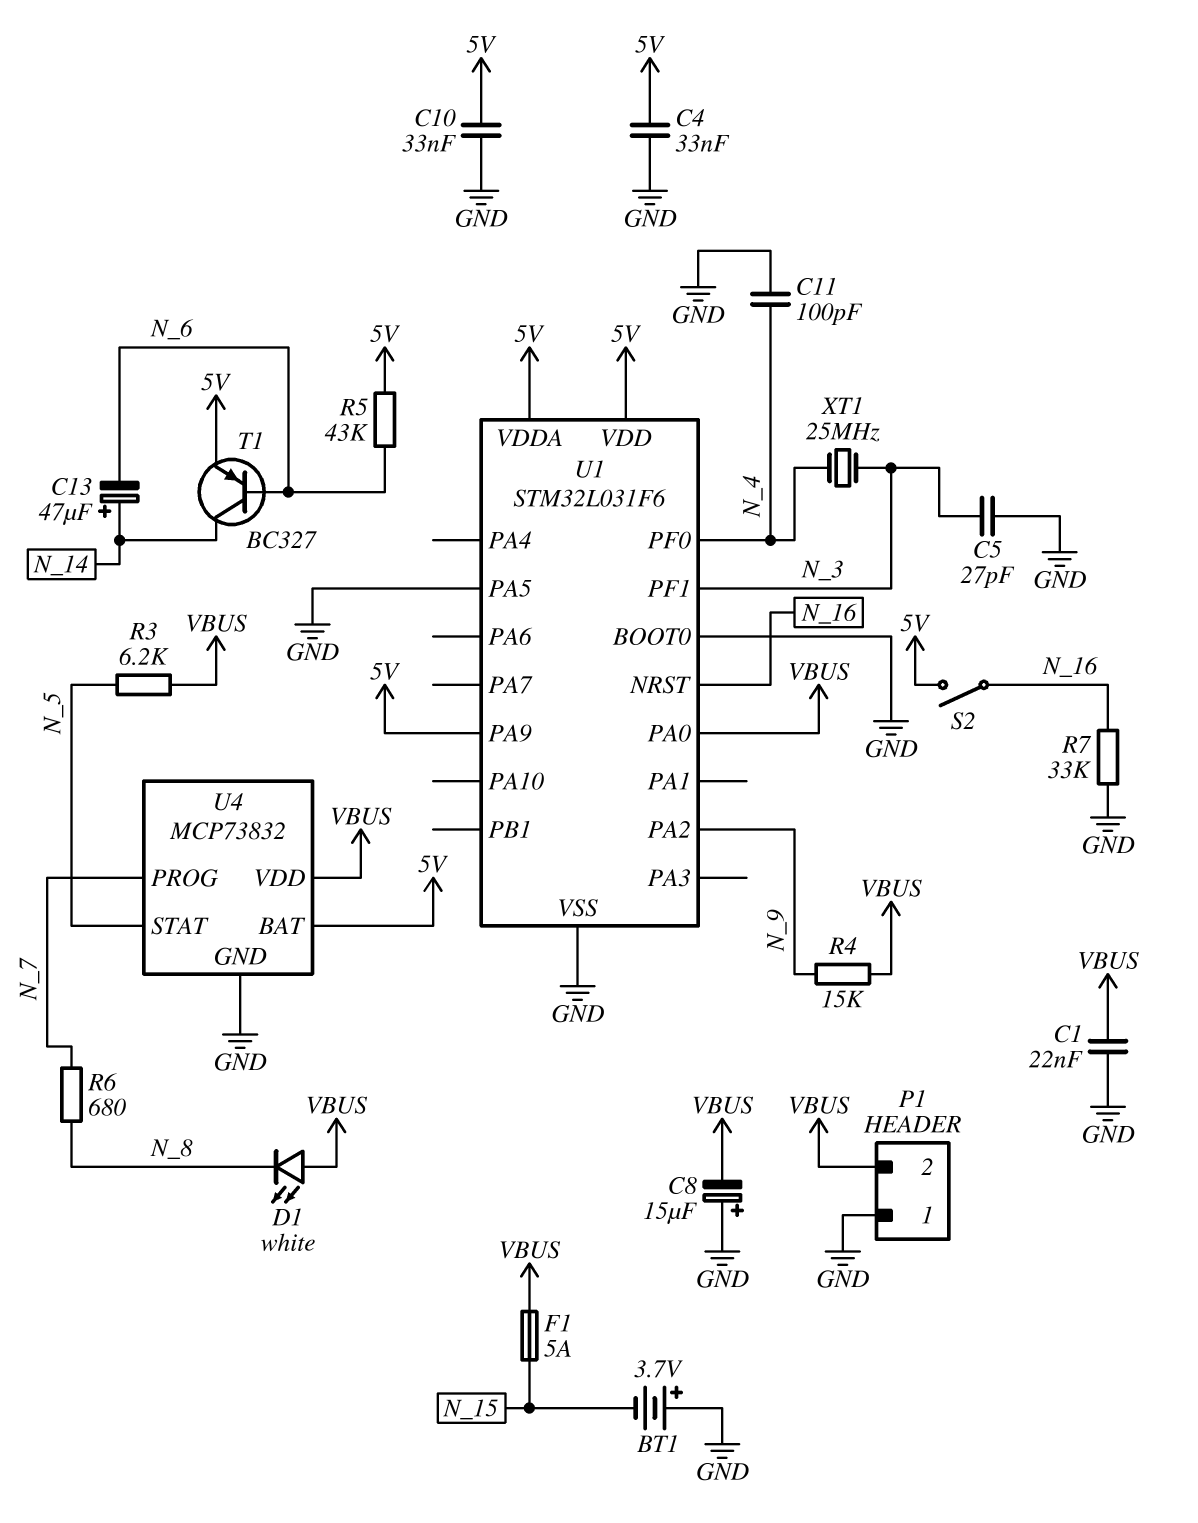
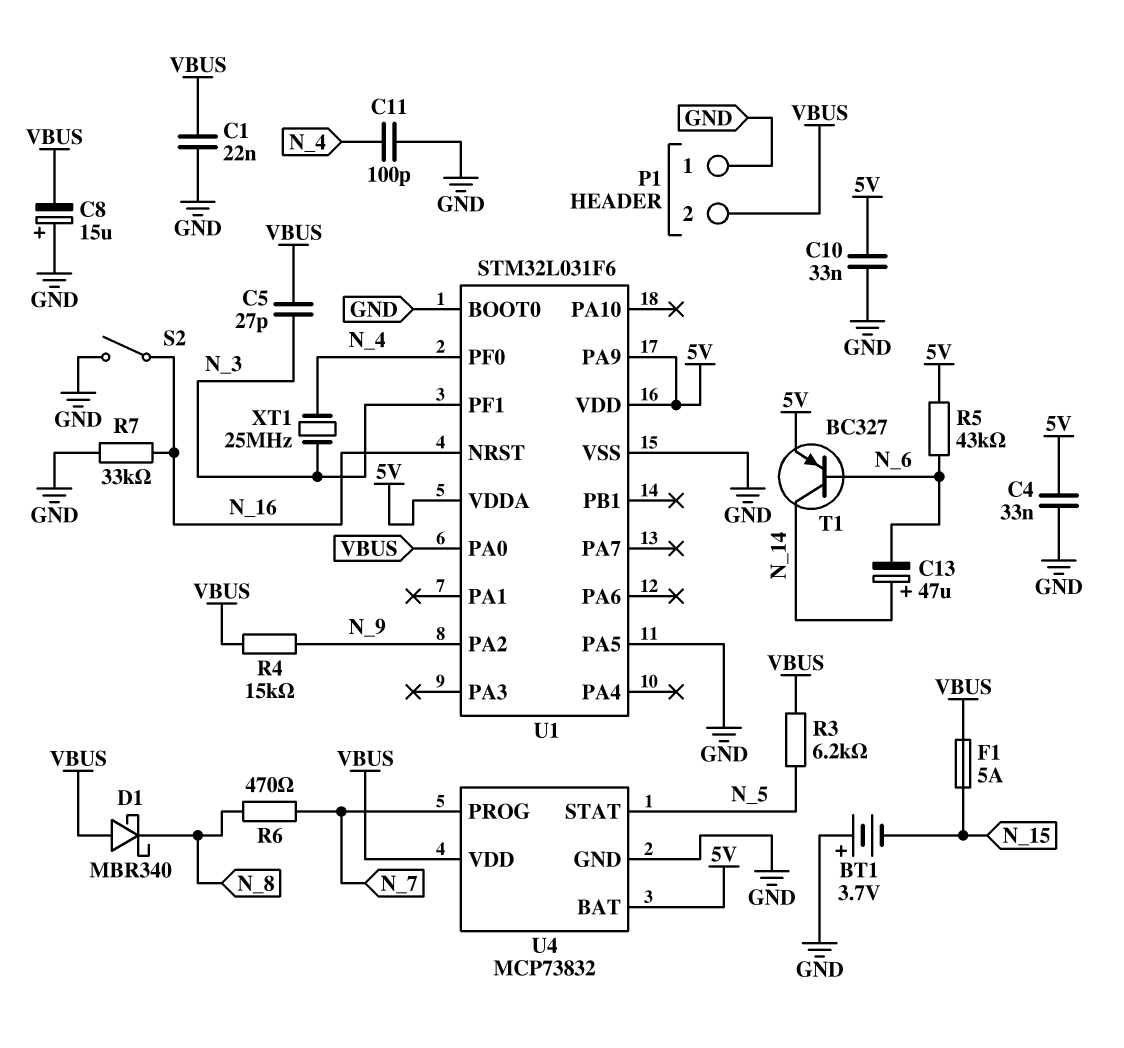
C5: 27pF (GND, N_3) -> 27pF (N_3, VBUS)
D1: LED white (A VBUS, K N_8) -> schottky MBR340 (A VBUS, K N_8)
R6: 680 (N_7, N_8) -> 470 (N_7, N_8)
S2: switch (5V, N_16) -> switch (GND, N_16)

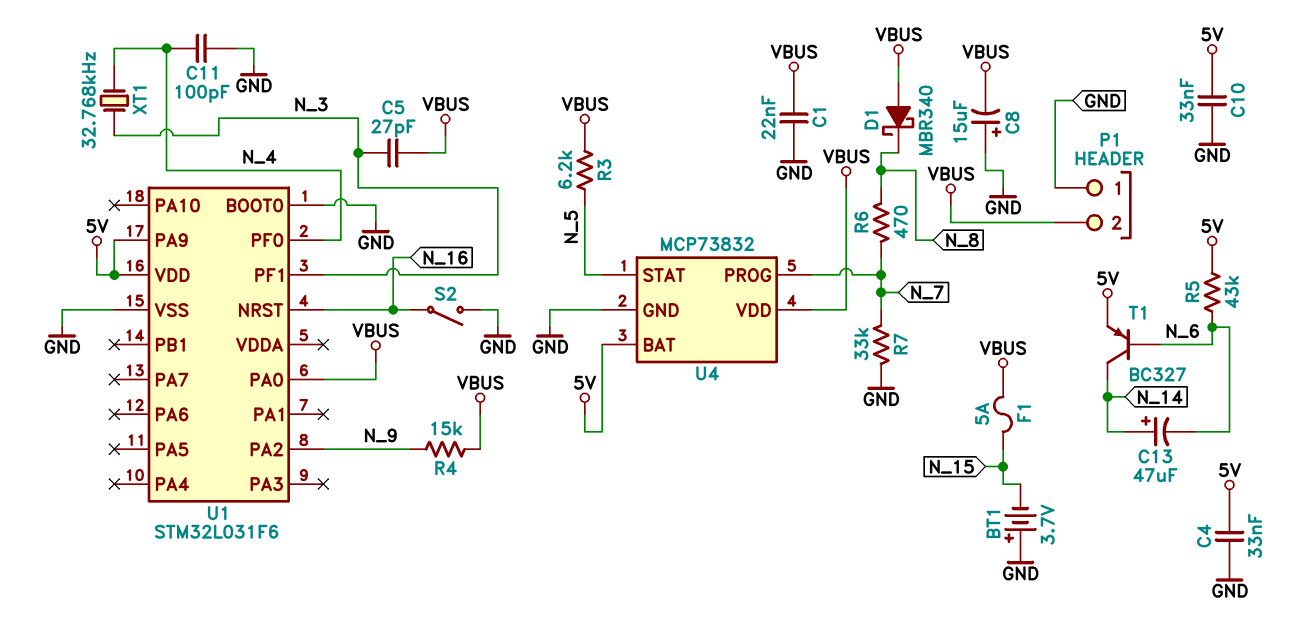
R7: 33k (GND, N_16) -> 33k (GND, N_7)
U1 pin PA5: GND -> none
U1 pin VDDA: 5V -> none
XT1: 25MHz (N_3, N_4) -> 32.768kHz (N_3, N_4)

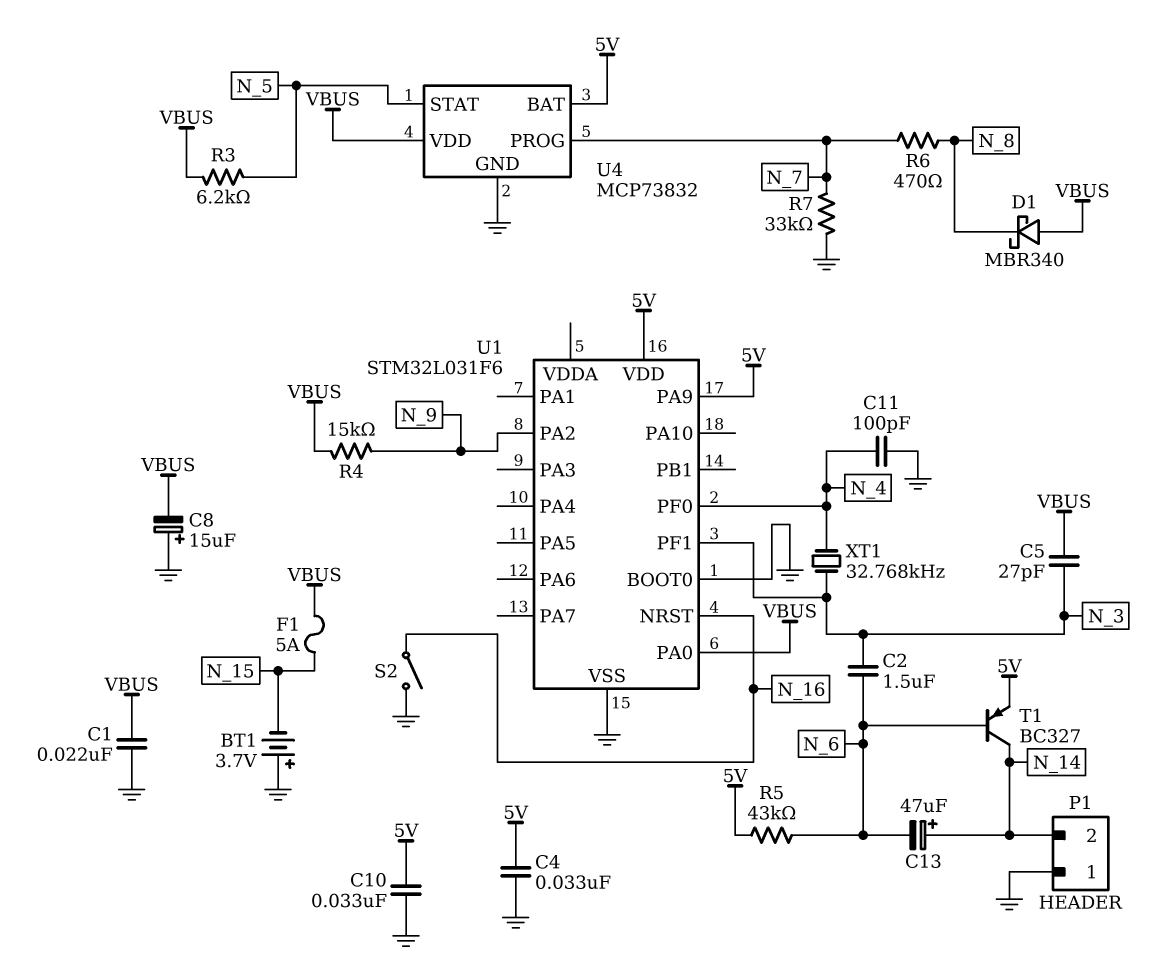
C2: none -> 1.5uF (N_3, N_6)
P1 pin 2: VBUS -> N_14

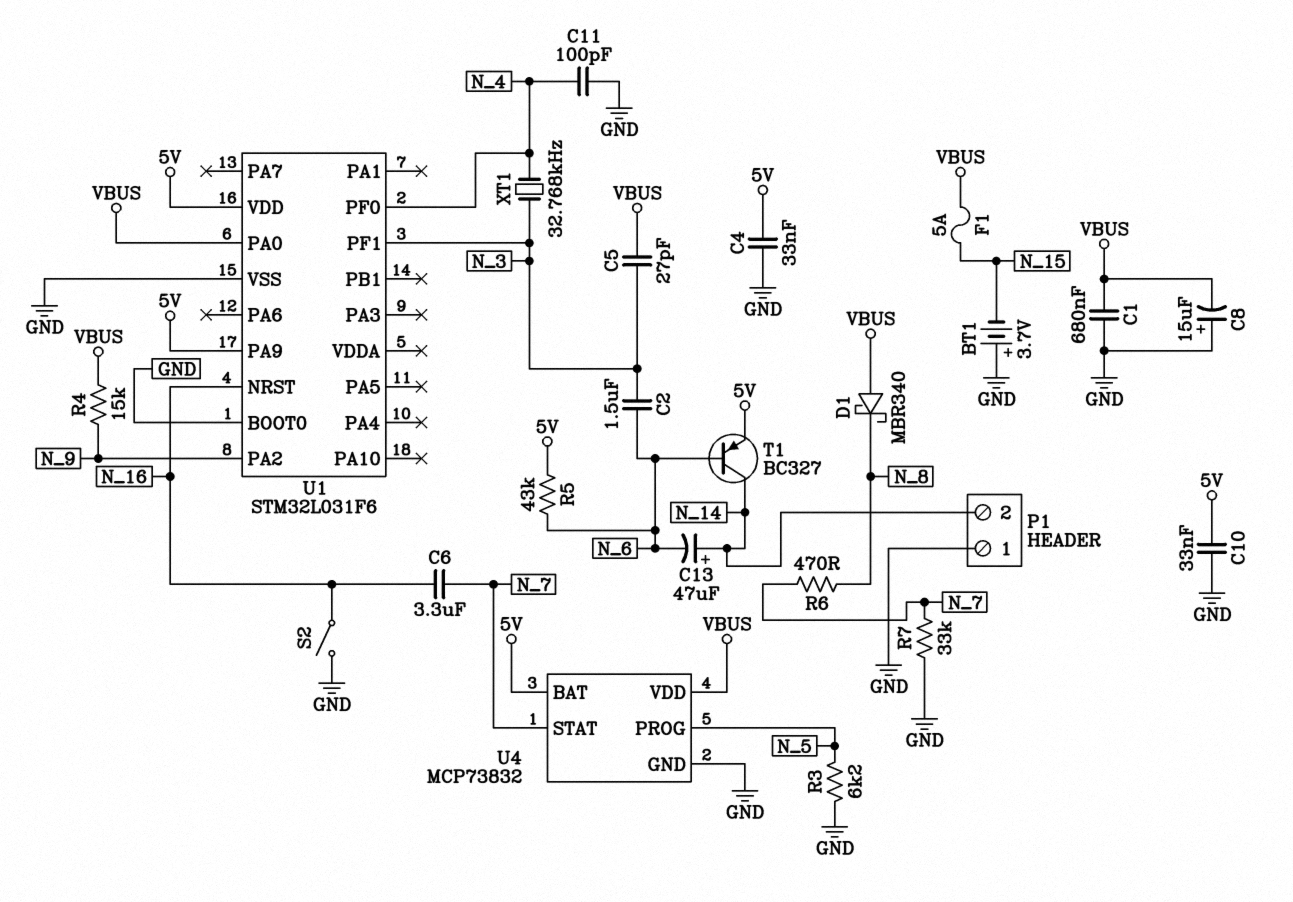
C1: 22nF (GND, VBUS) -> 680nF (GND, VBUS)
C6: none -> 3.3uF (N_7, N_16)
R3: 6.2k (N_5, VBUS) -> 6.2k (GND, N_5)
U4 pin PROG: N_7 -> N_5
U4 pin STAT: N_5 -> N_7

